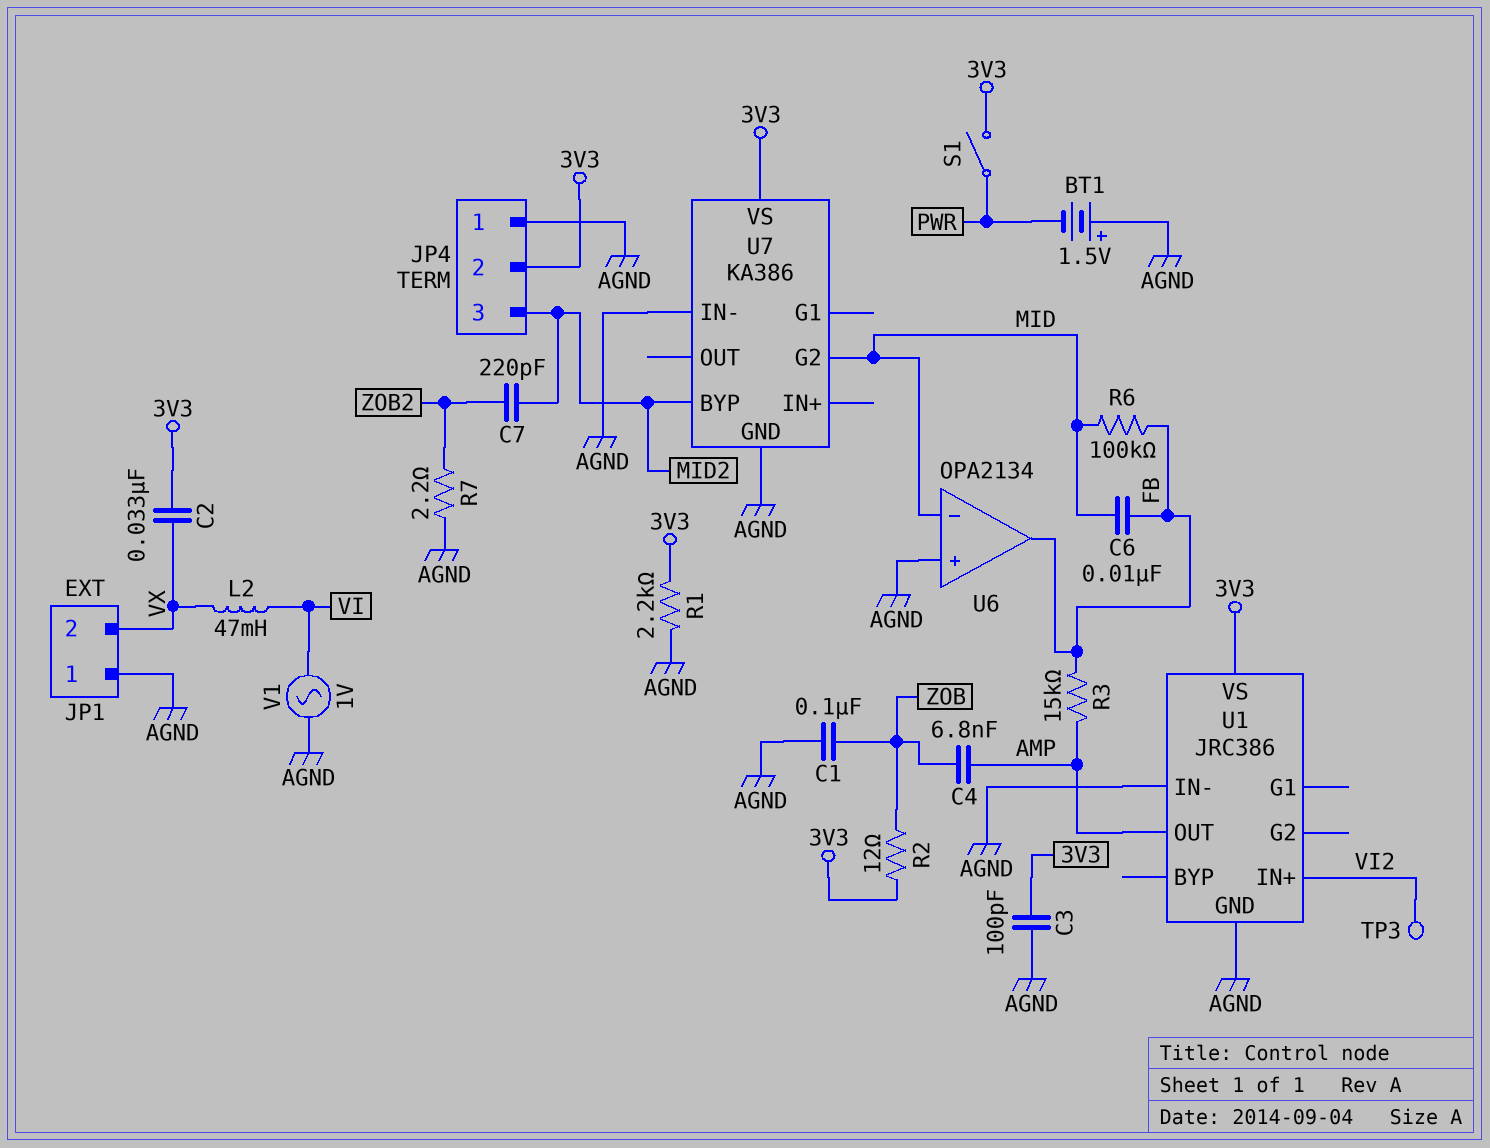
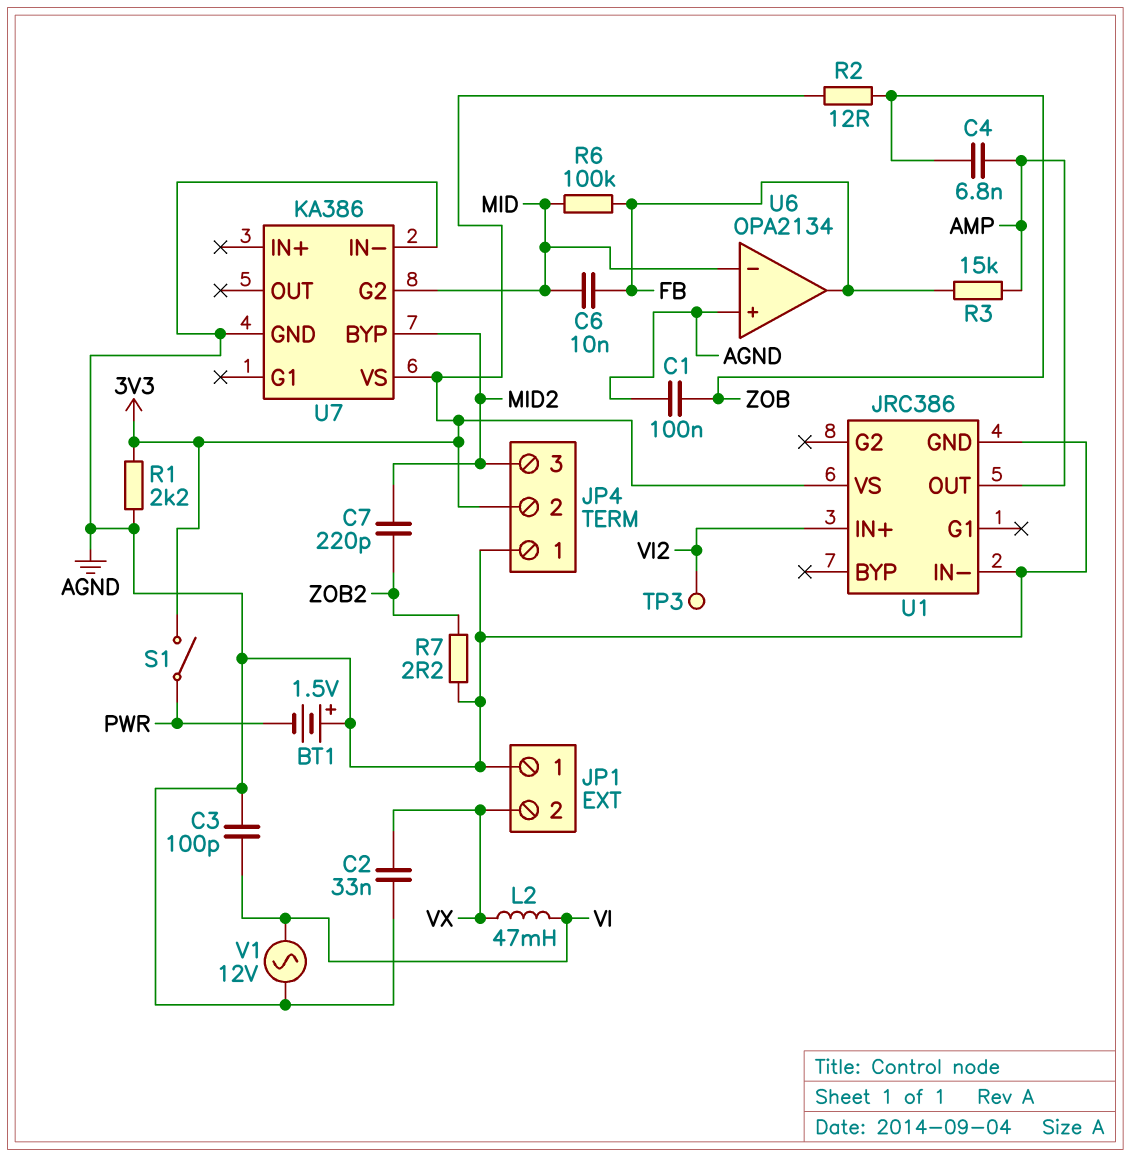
C2: 33nF (3V3, VX) -> 33nF (AGND, VX)
C3: 100pF (3V3, AGND) -> 100pF (AGND, VI)
V1: AC 1V (AGND, VI) -> AC 12V (AGND, VI)

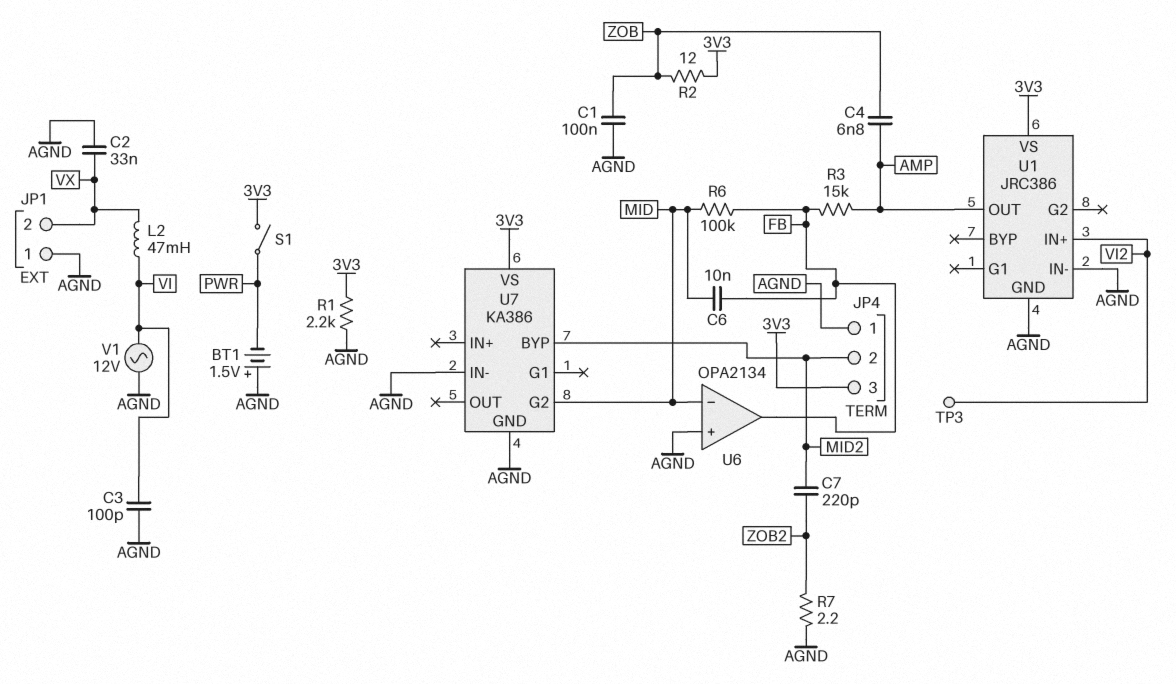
JP4 pin 2: 3V3 -> MID2
JP4 pin 3: MID2 -> 3V3

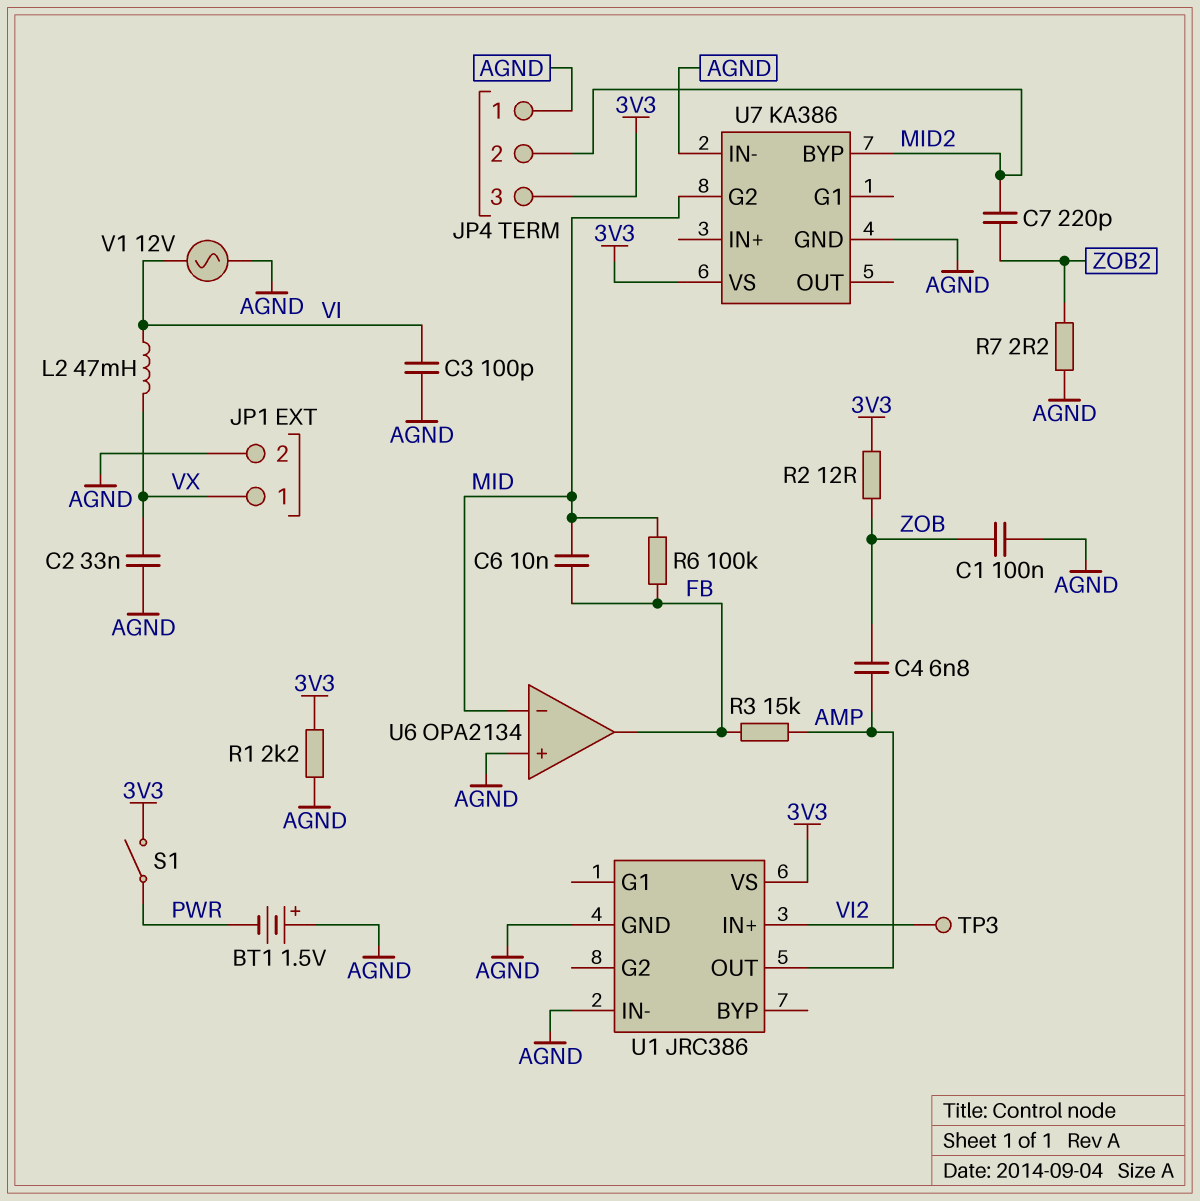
JP1 pin 1: AGND -> VX
JP1 pin 2: VX -> AGND

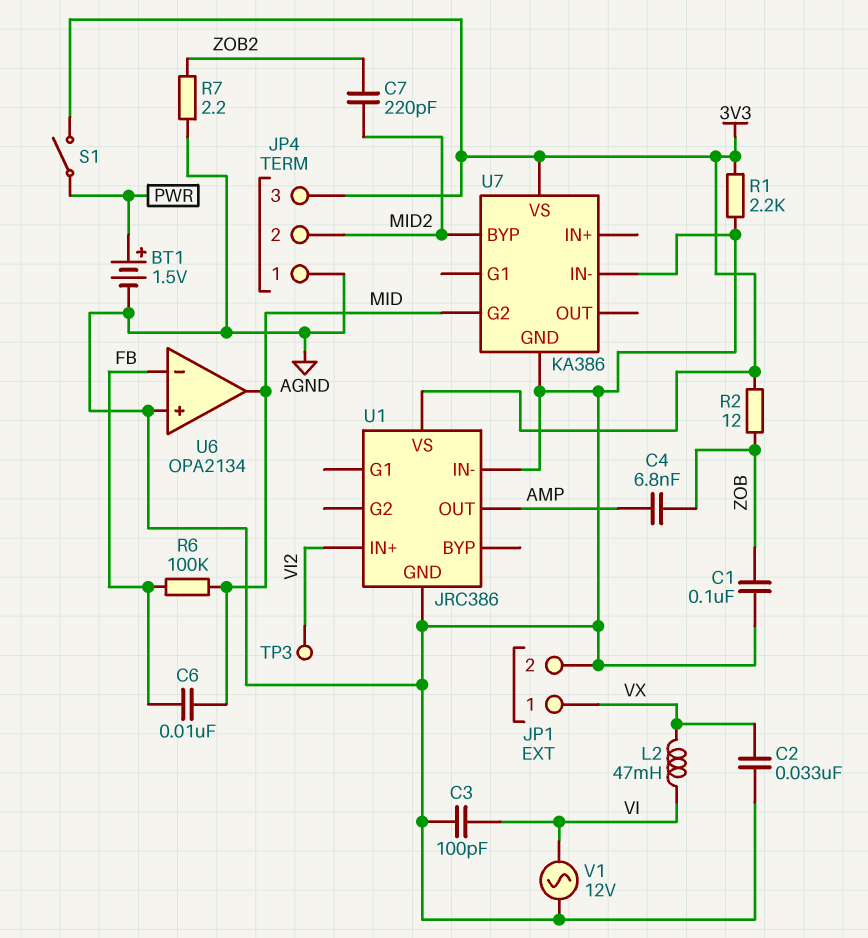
BT1: 1.5V (plus AGND, minus PWR) -> 1.5V (plus PWR, minus AGND)
R3: 15k (AMP, FB) -> none
U6 pin in-: MID -> FB
U6 pin out: FB -> MID

